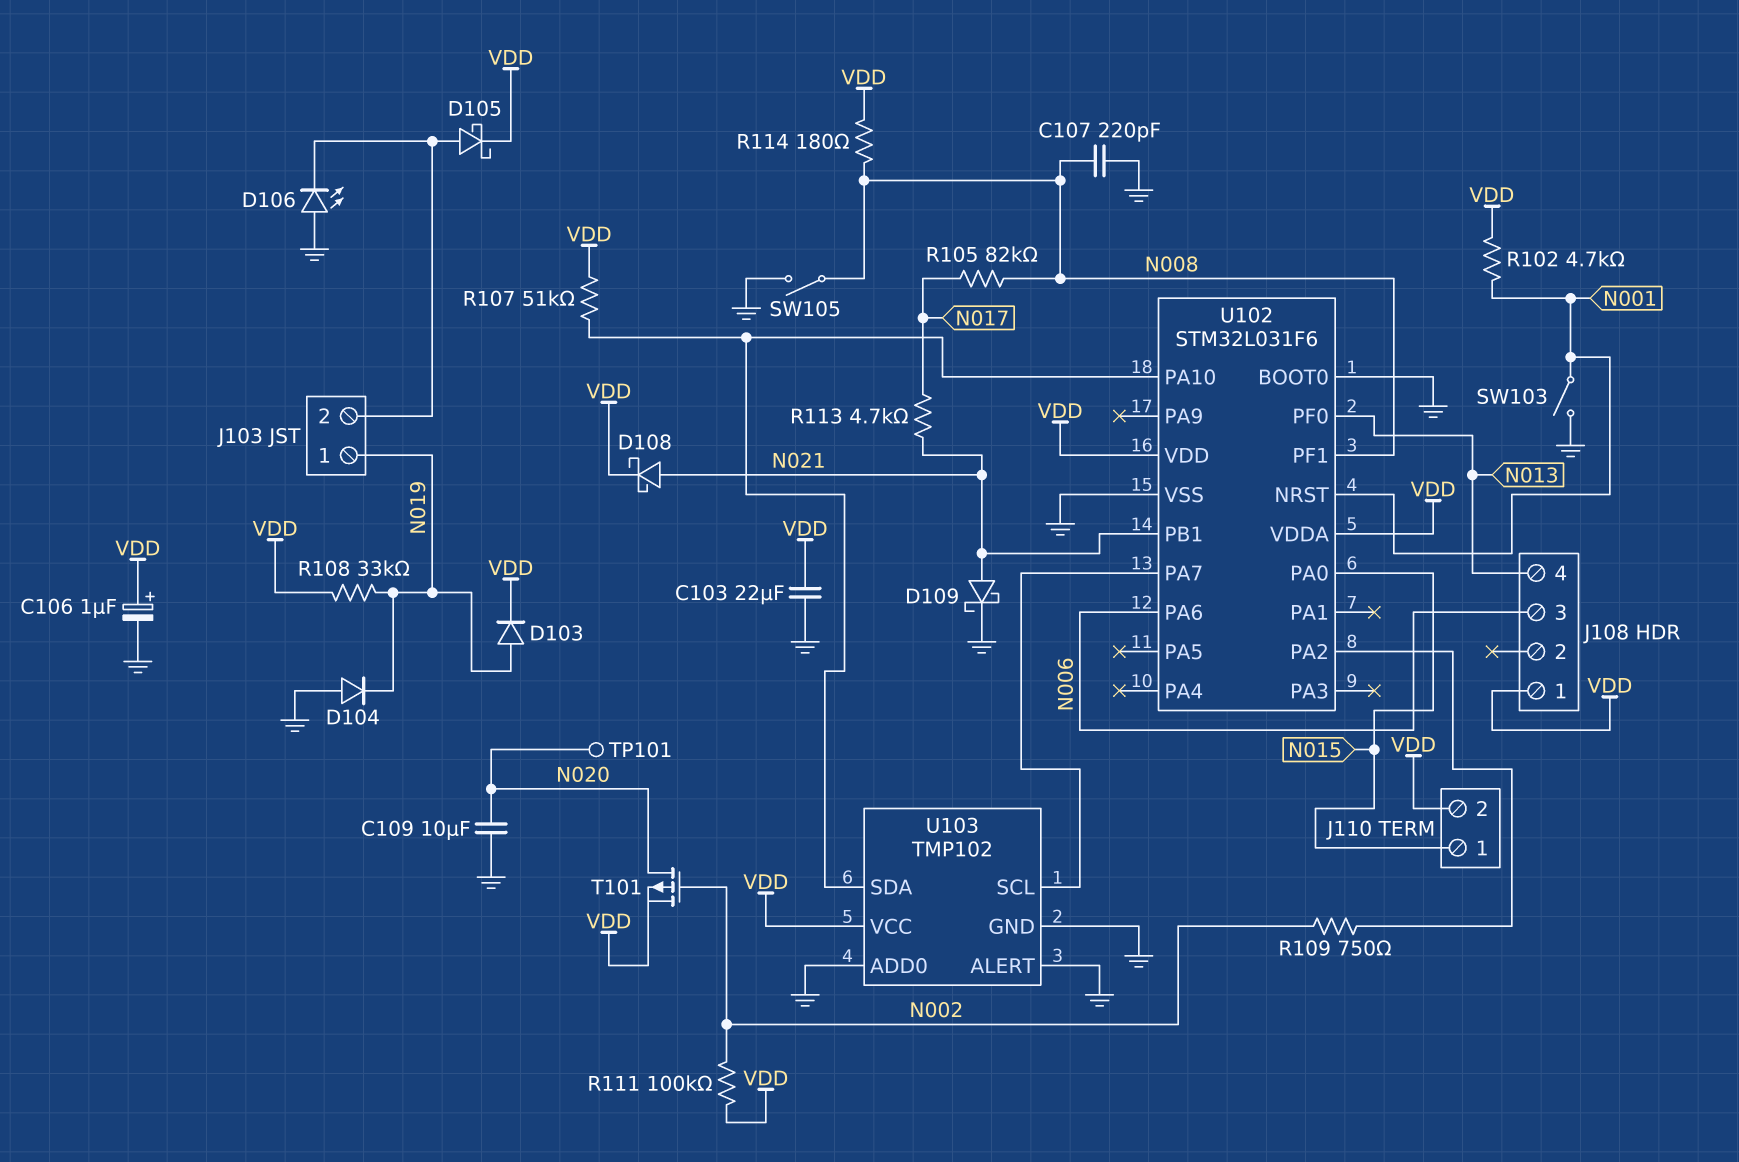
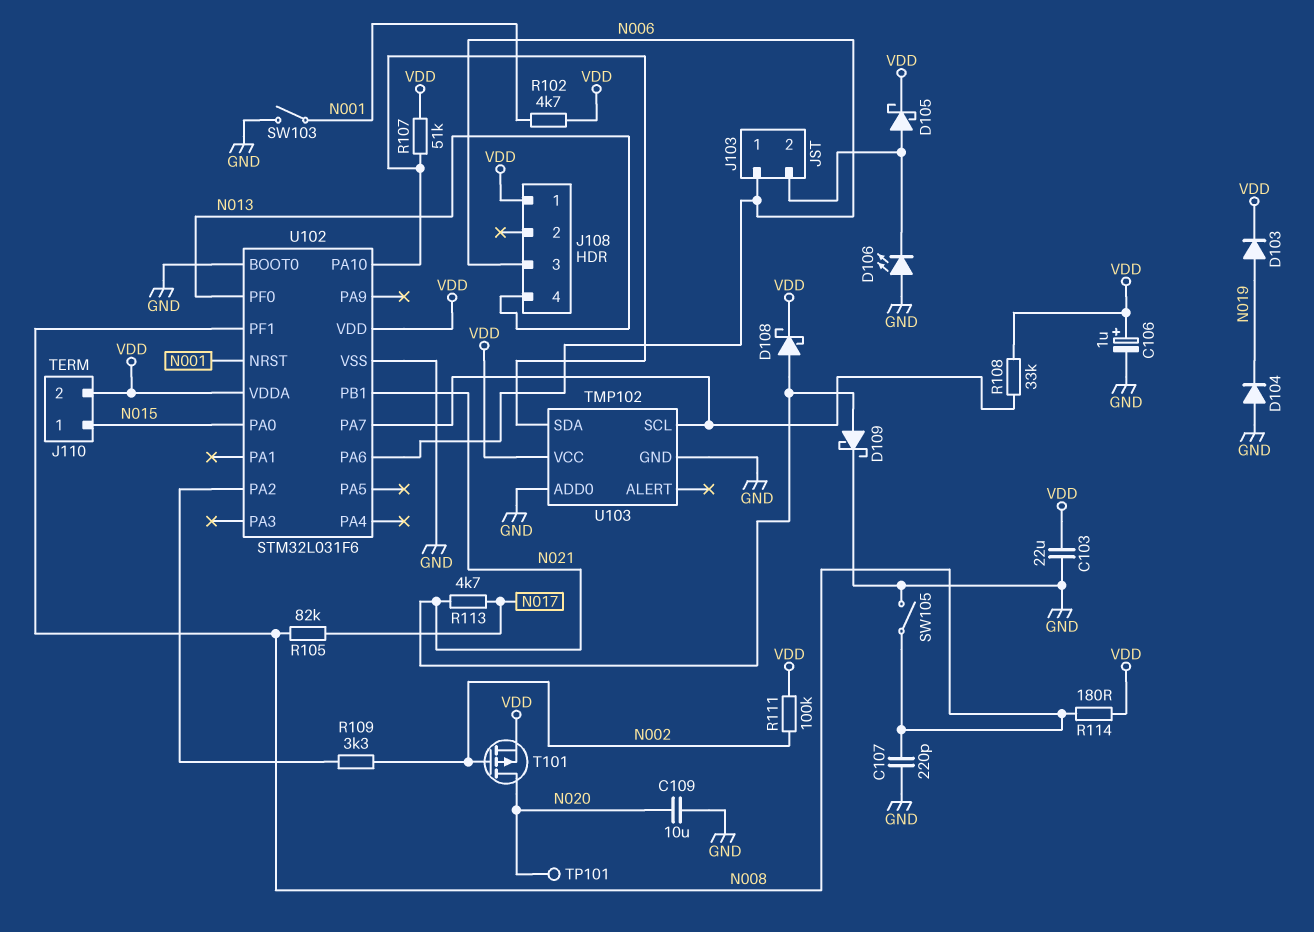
J103 pin 1: N019 -> N006
R108: 33k (N019, VDD) -> 33k (U102/PA7, VDD)
R109: 750 (N002, U102/PA2) -> 3.3k (N002, U102/PA2)
U103 pin ALERT: GND -> none

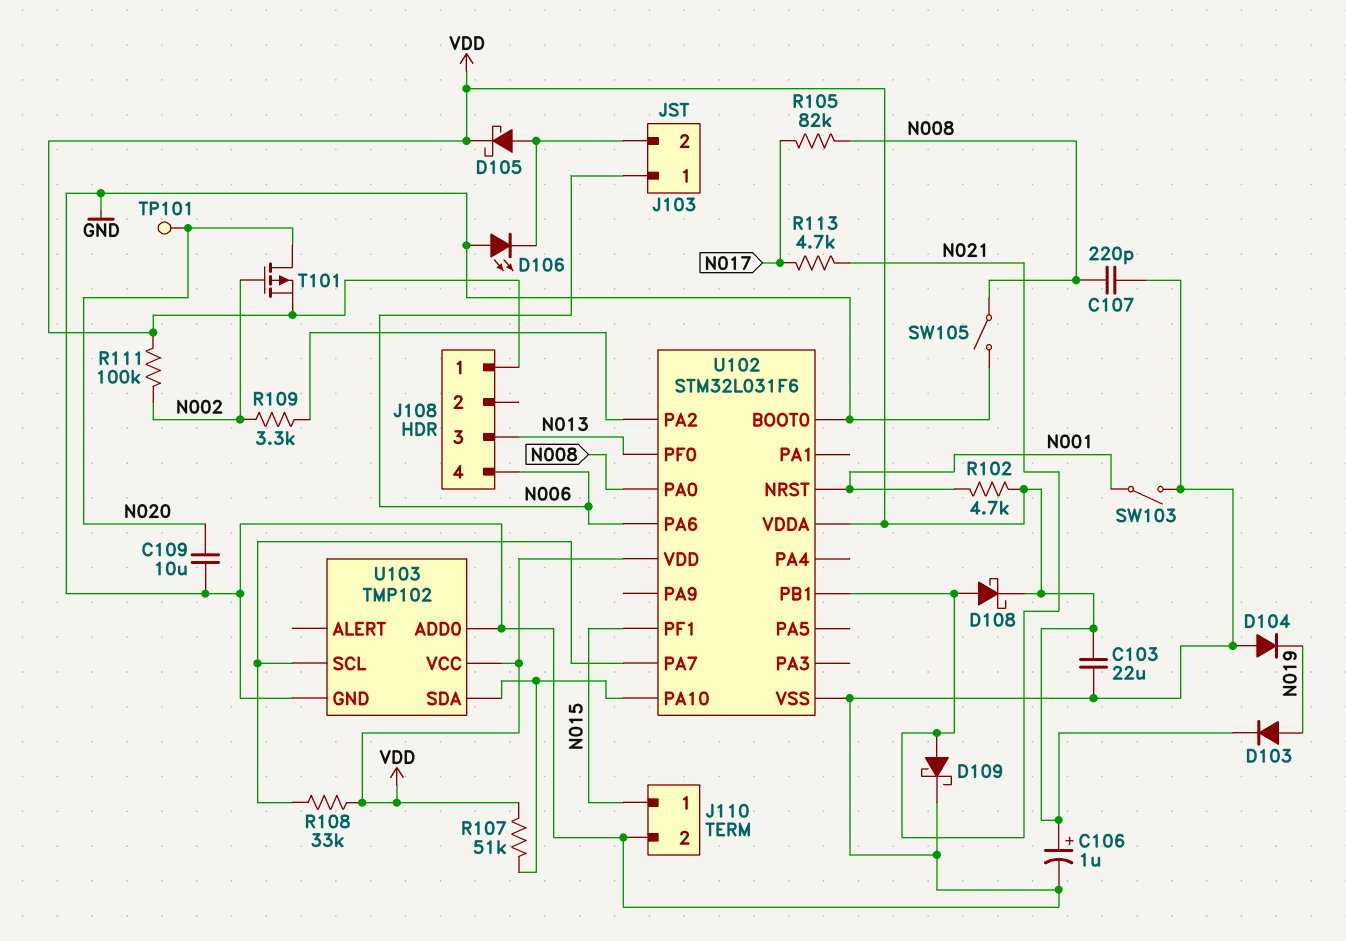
J108 pin 3: N006 -> N013
J108 pin 4: N013 -> N006
J110 pin 2: VDD -> GND
R114: 180 (N008, VDD) -> none
U102 pin PA0: N015 -> N008
U102 pin PF1: N008 -> N015

